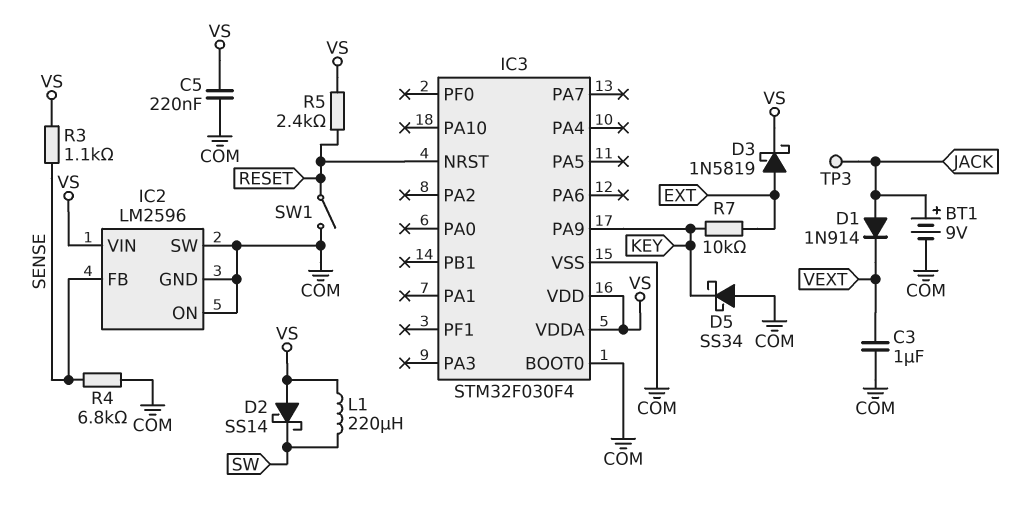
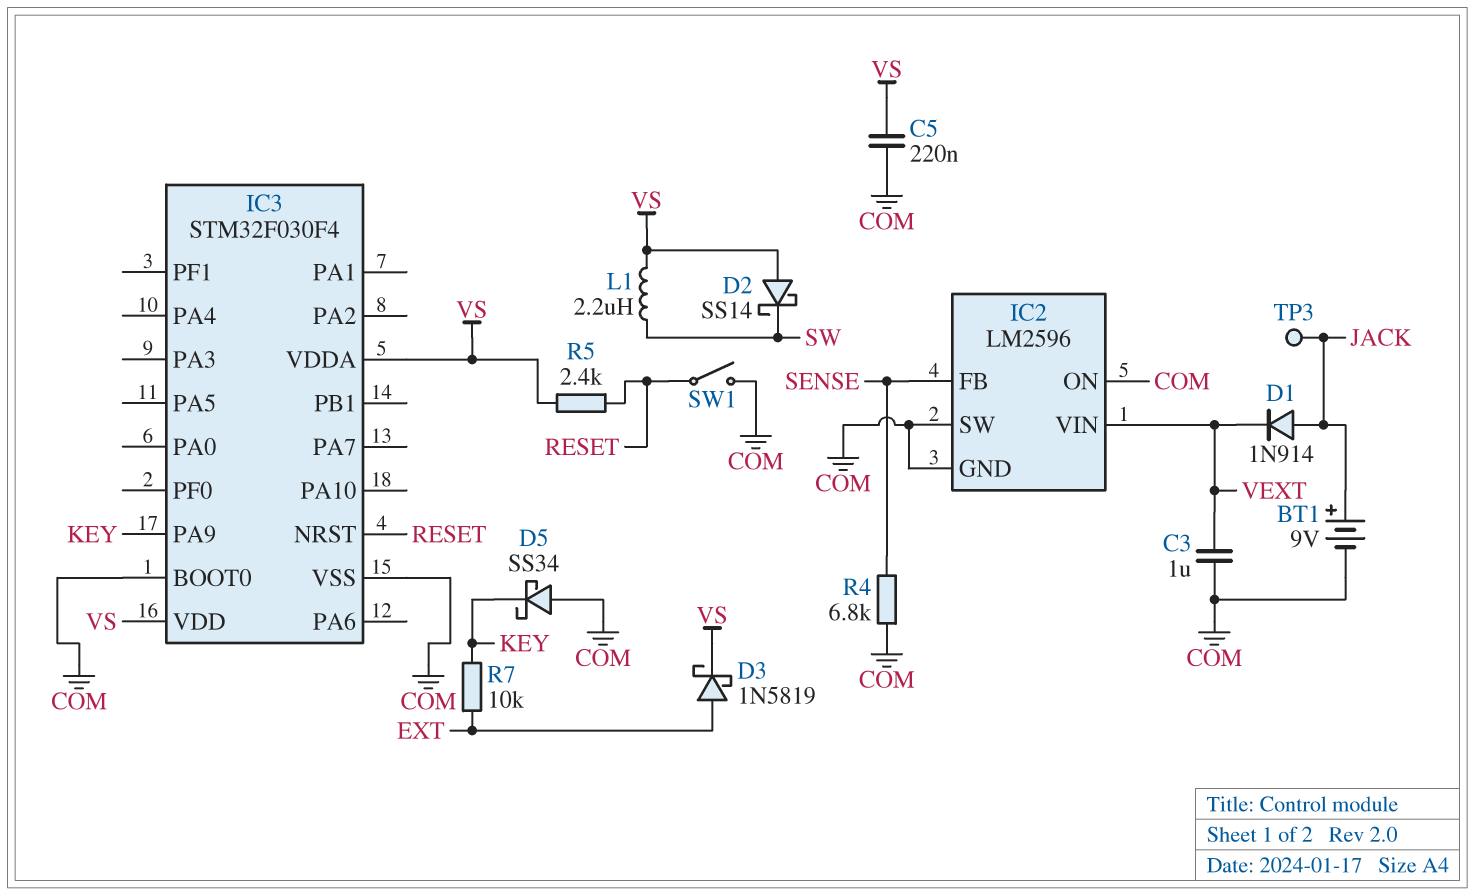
IC2 pin VIN: VS -> VEXT
L1: 220uH (SW, VS) -> 2.2uH (SW, VS)
R3: 1.1k (SENSE, VS) -> none

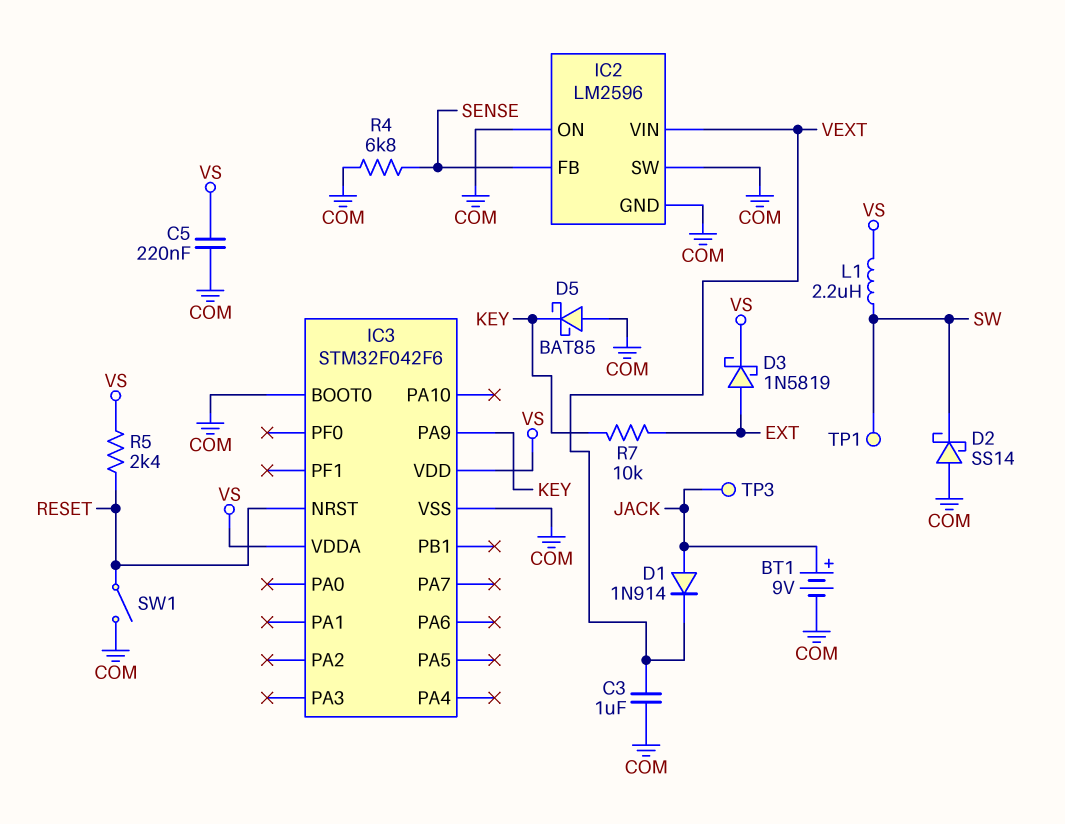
D2: schottky SS14 (A VS, K SW) -> schottky SS14 (A COM, K SW)
D5: schottky SS34 (A COM, K KEY) -> schottky BAT85 (A COM, K KEY)
IC3: STM32F030F4 -> STM32F042F6
TP1: none -> test point (SW)

